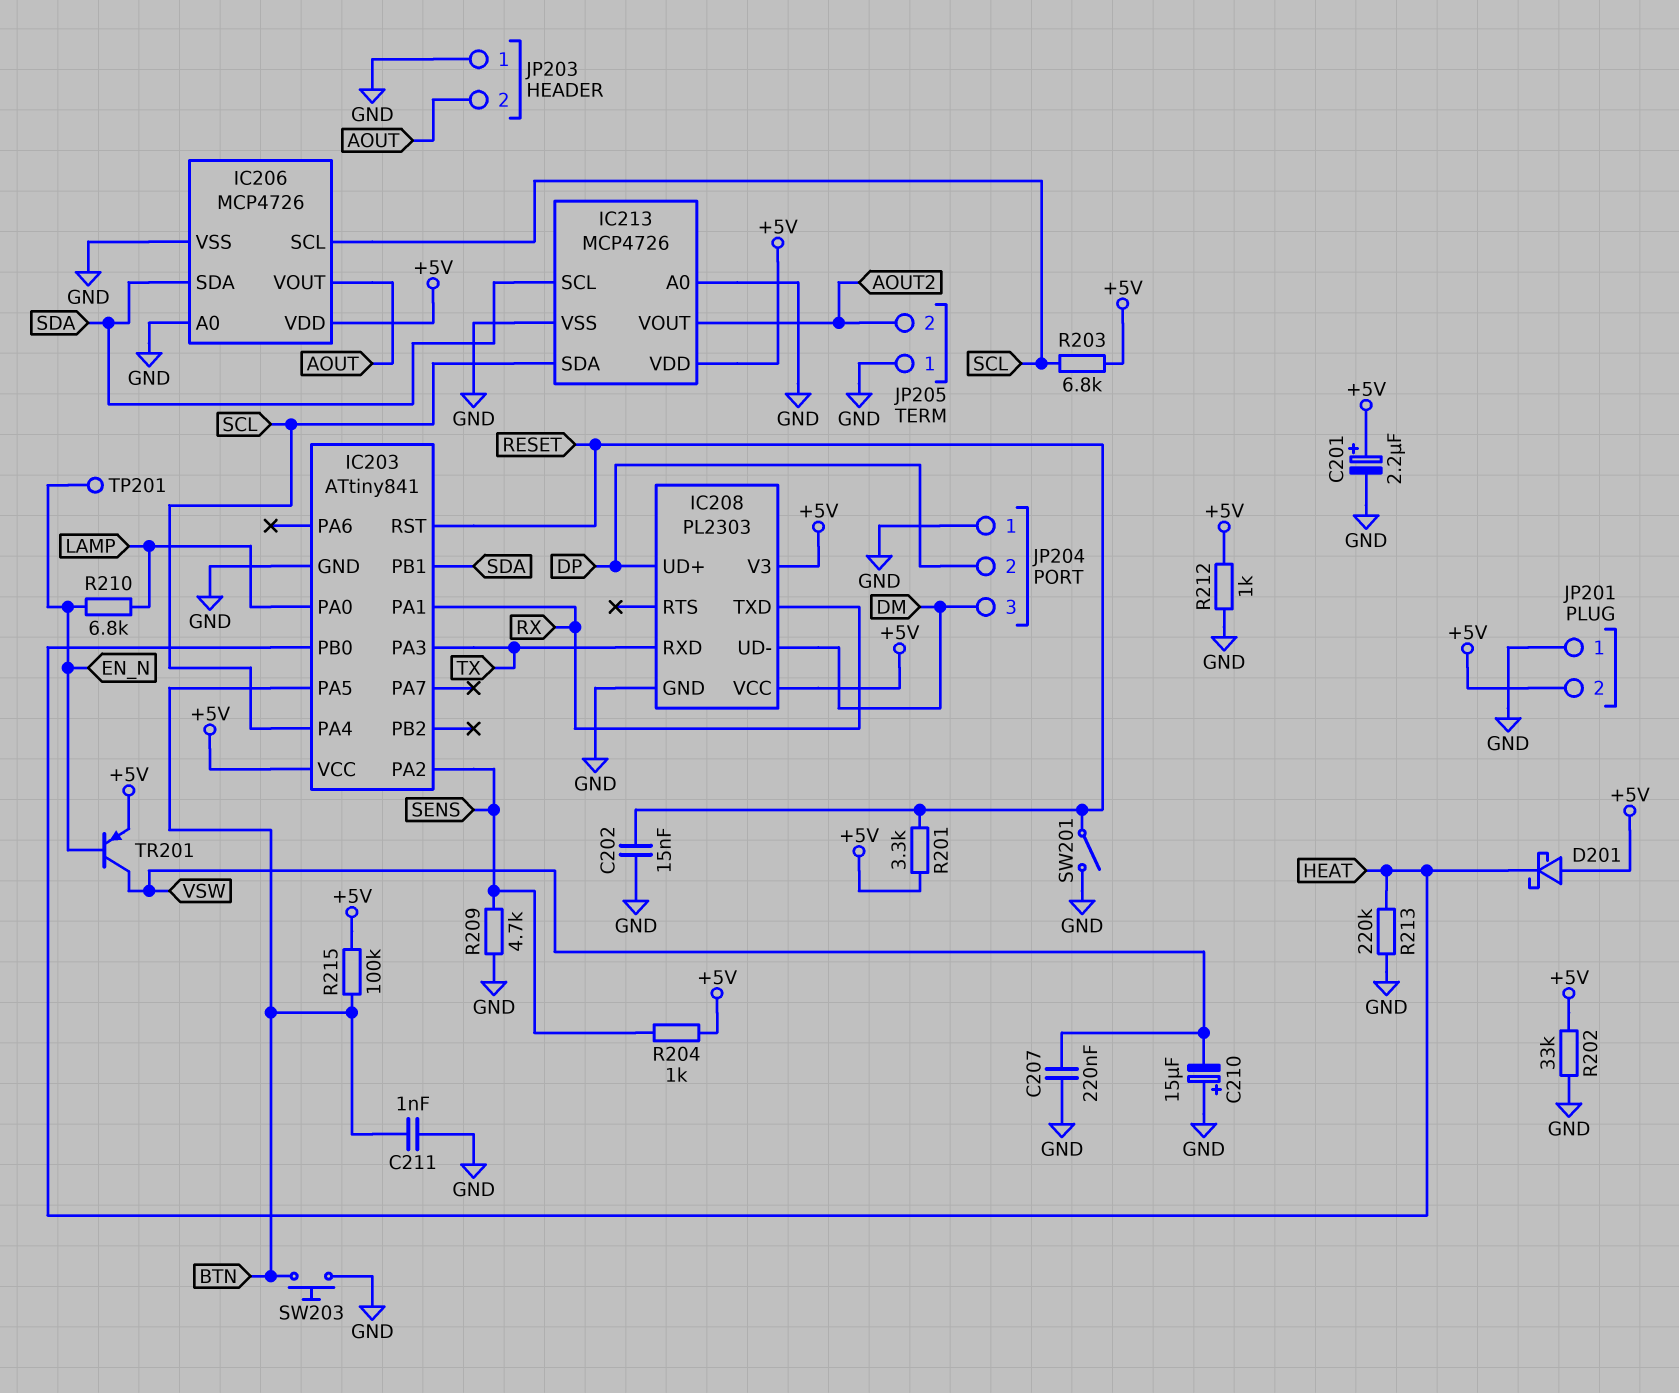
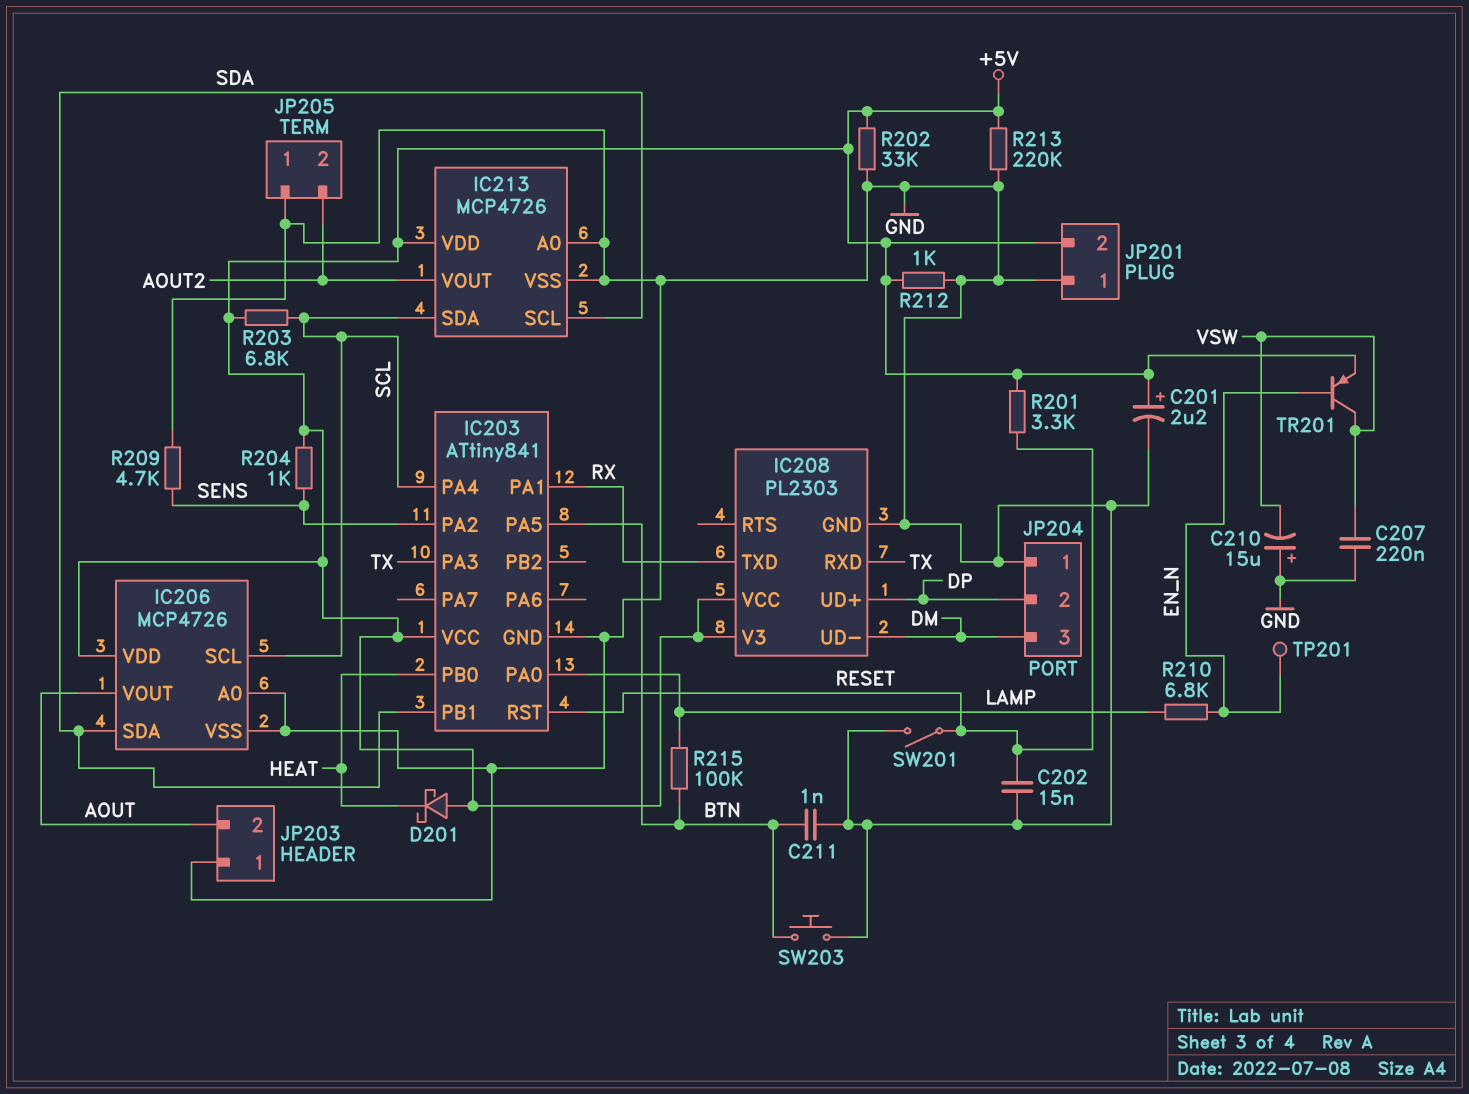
R213: 220k (GND, HEAT) -> 220k (+5V, GND)
R215: 100k (+5V, BTN) -> 100k (BTN, LAMP)

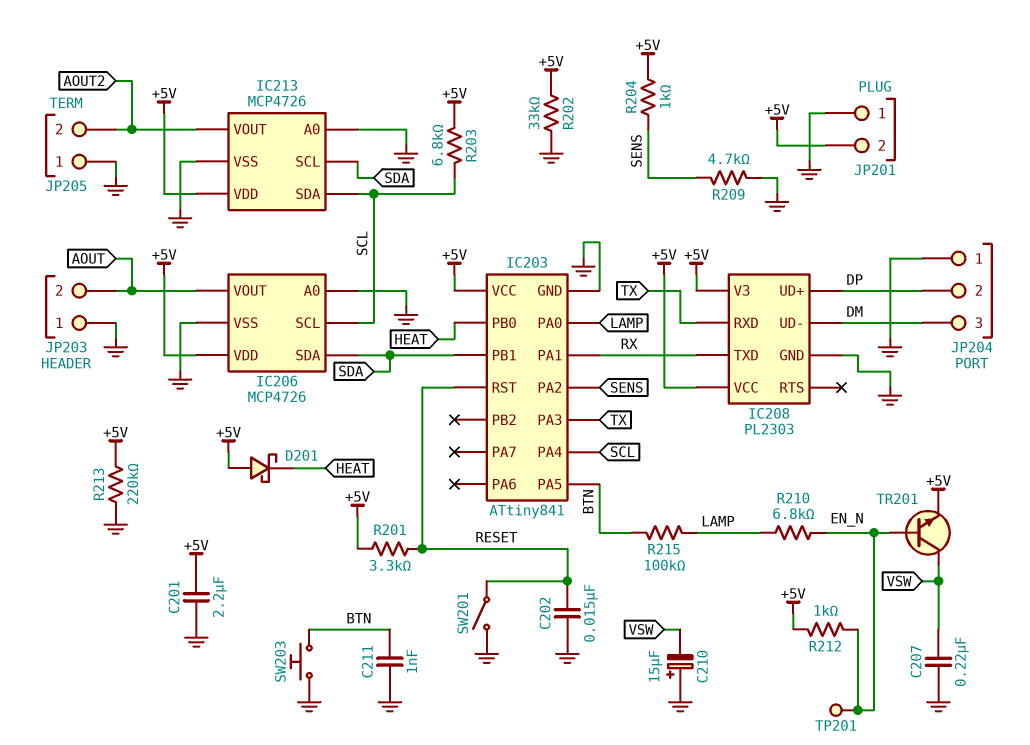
C201: 2.2uF (plus +5V, minus GND) -> 2.2uF (+5V, GND)
R212: 1k (+5V, GND) -> 1k (+5V, EN_N)
TR201: PNP (B EN_N, C VSW, E +5V) -> NPN (B EN_N, C VSW, E +5V)

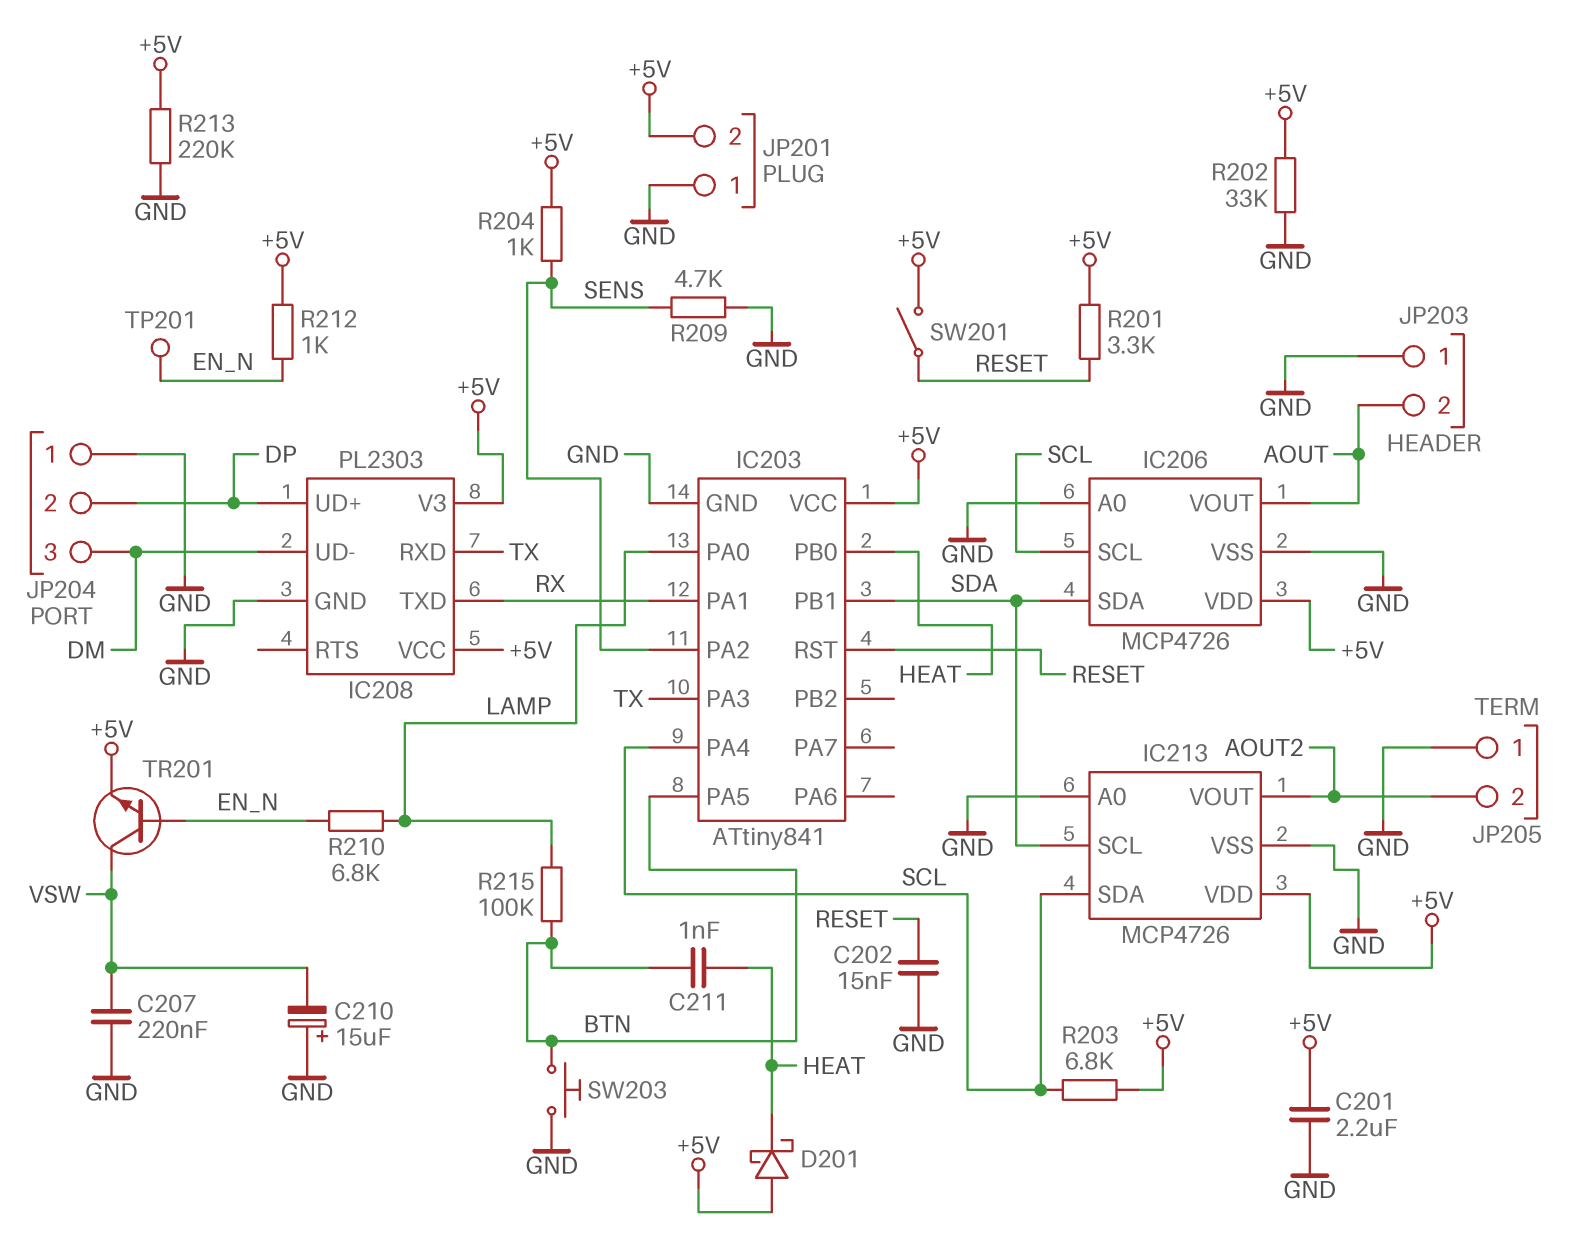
C211: 1nF (BTN, GND) -> 1nF (BTN, HEAT)
SW201: switch (GND, RESET) -> switch (+5V, RESET)

